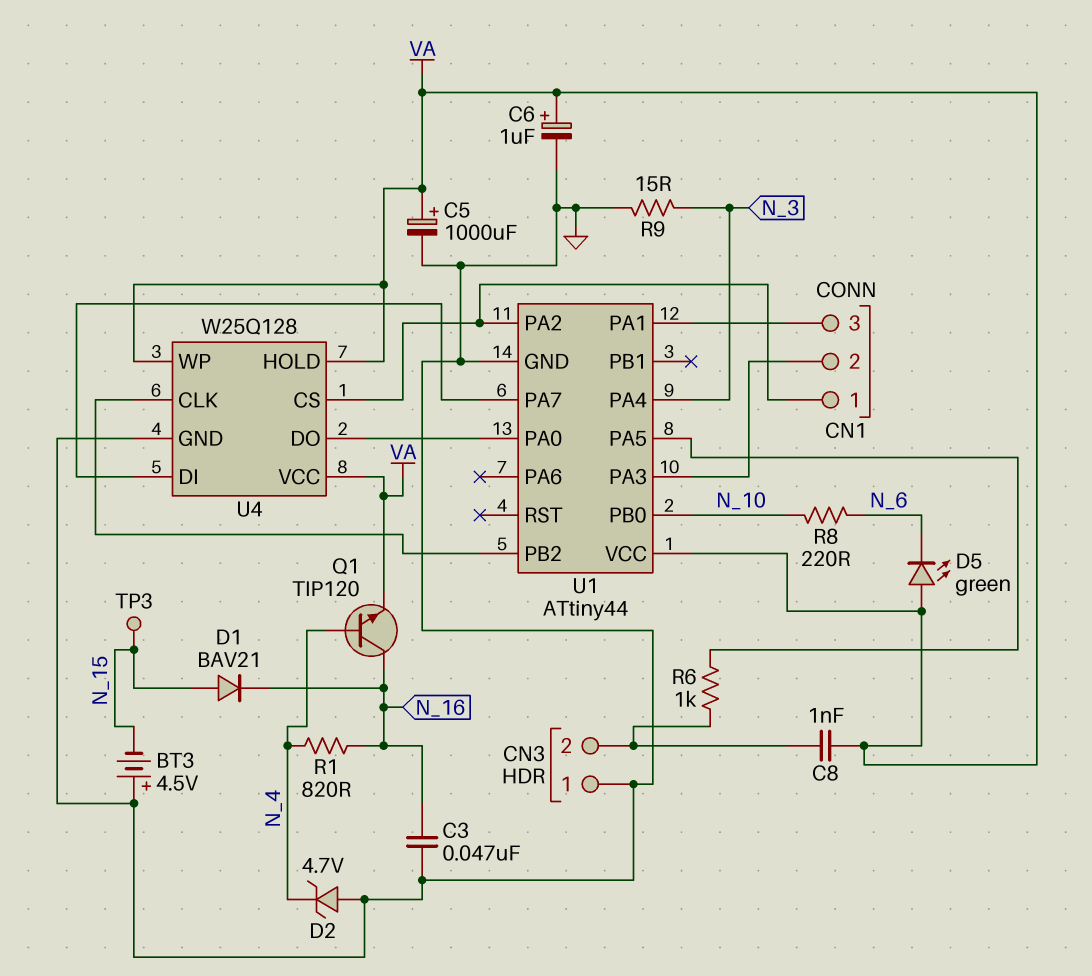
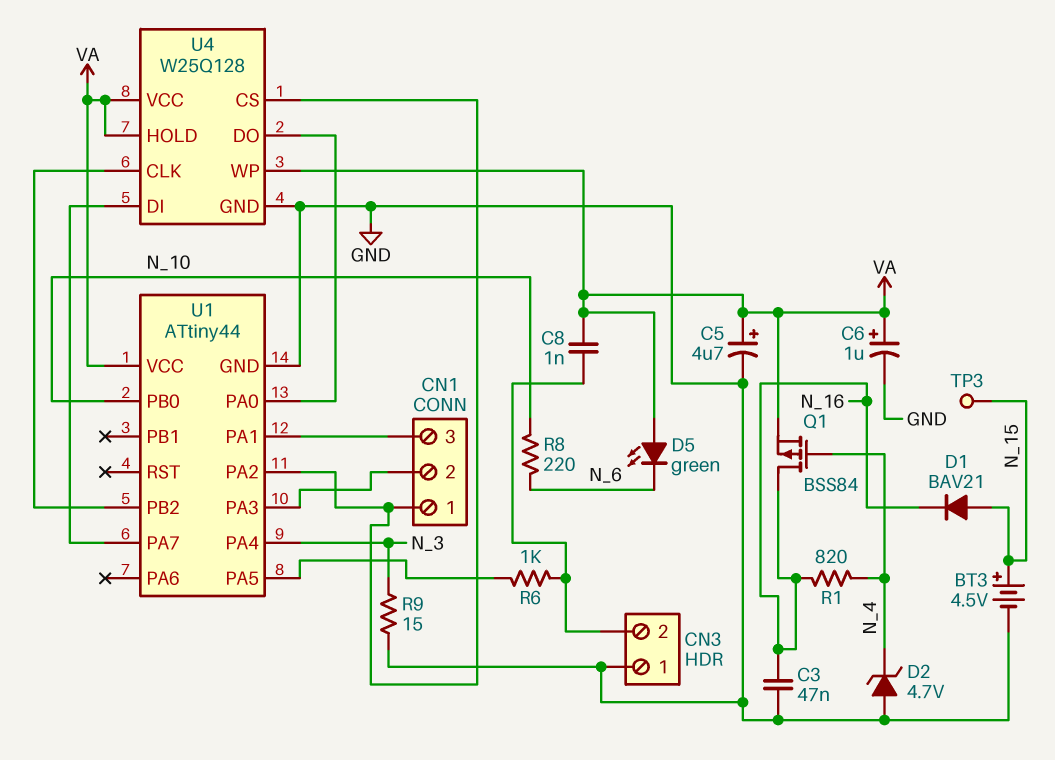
BT3: 4.5V (plus GND, minus N_15) -> 4.5V (plus N_15, minus GND)
C5: 1000uF (plus VA, minus GND) -> 4.7uF (plus VA, minus GND)
Q1: NPN TIP120 (B N_4, C N_16, E VA) -> PMOS BSS84 (G N_4, D N_16, S VA)

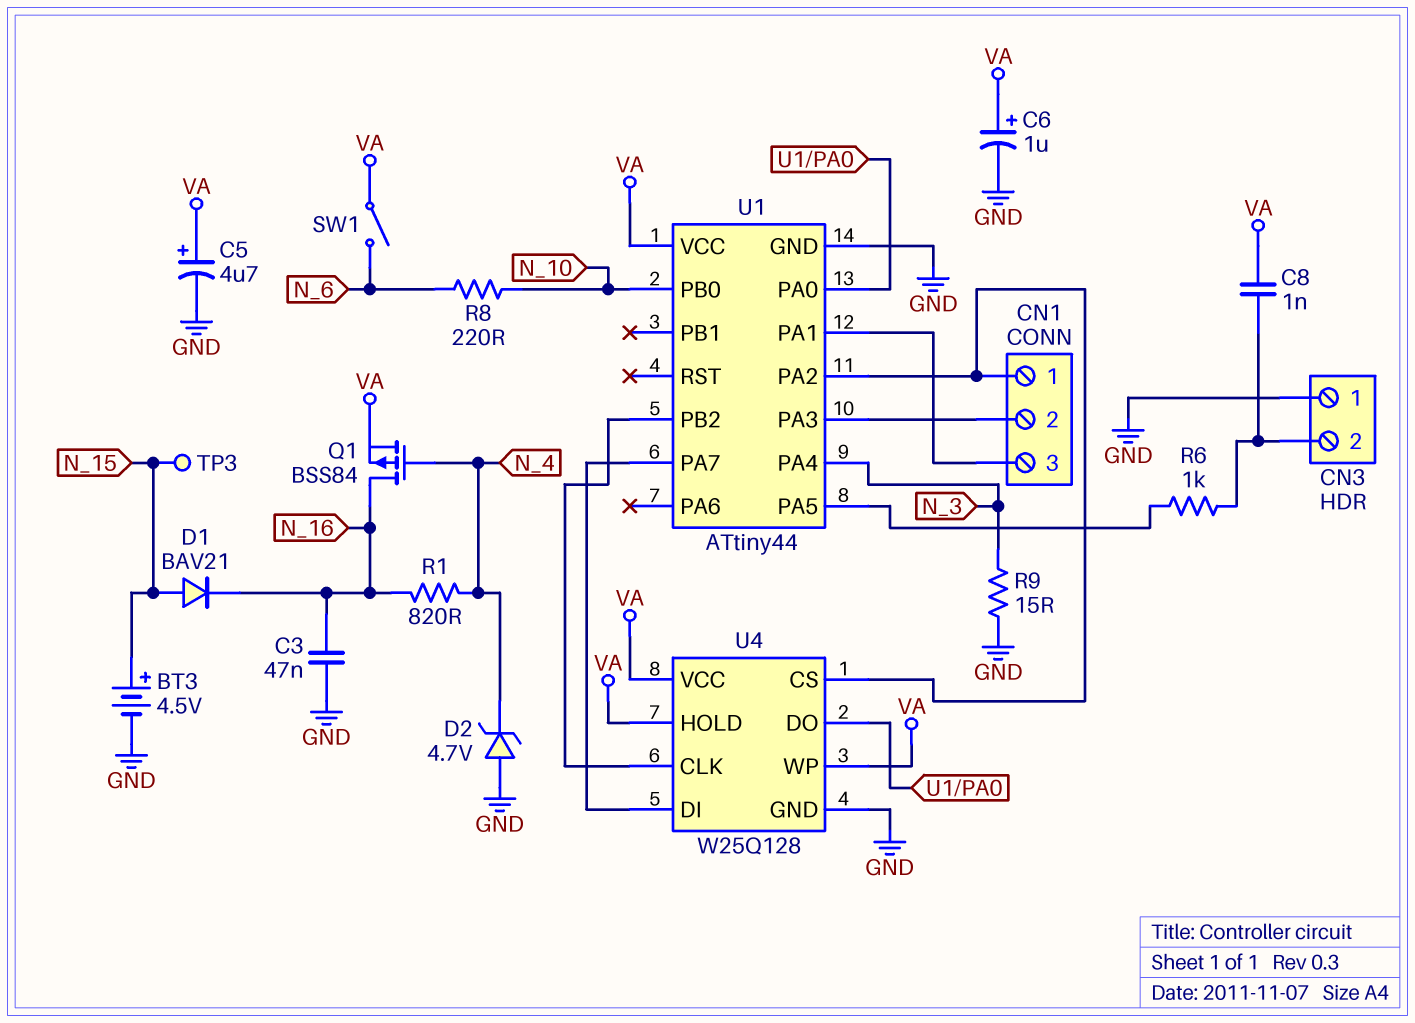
D5: LED green (A VA, K N_6) -> none
SW1: none -> switch (N_6, VA)

